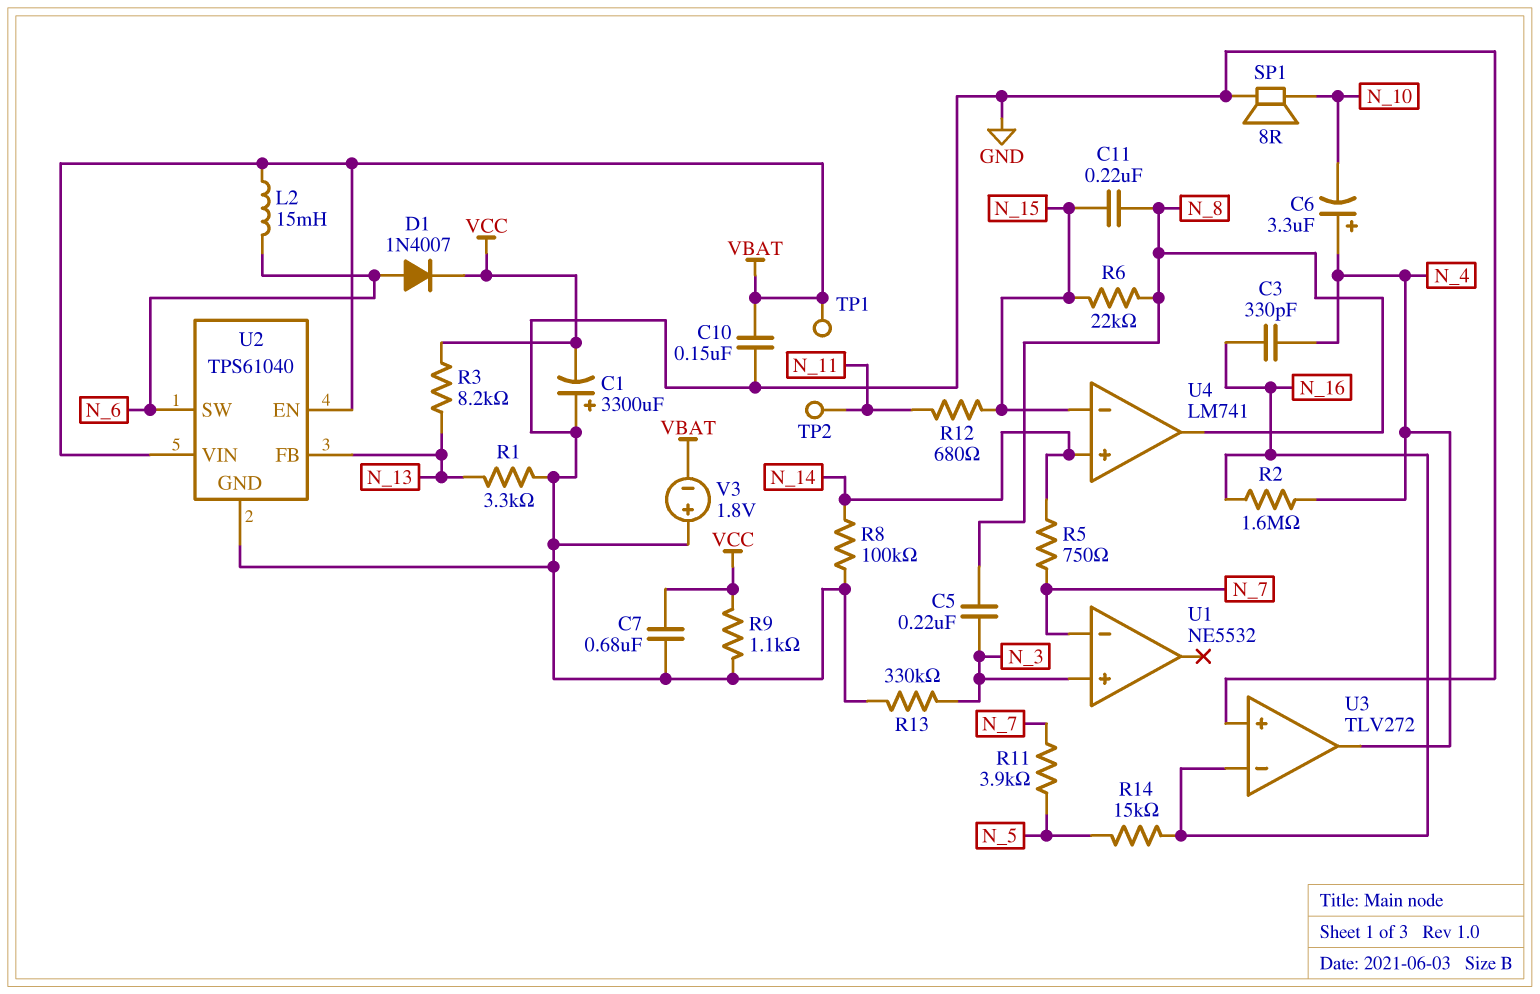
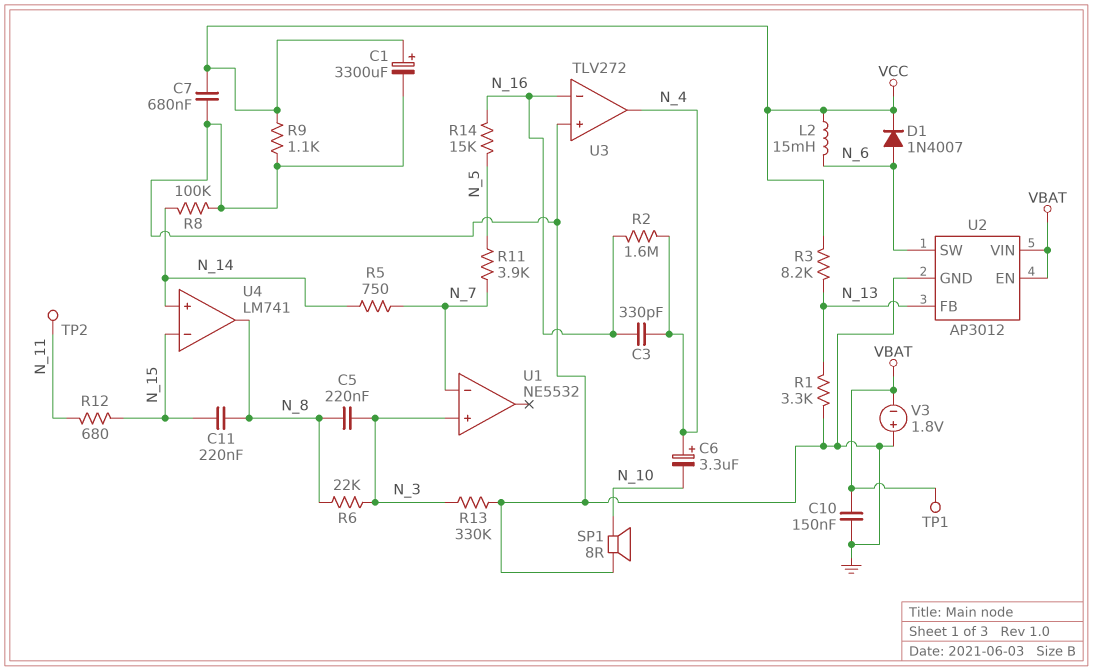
C1: 3300uF (plus GND, minus VCC) -> 3300uF (plus VCC, minus GND)
L2: 15mH (N_6, VBAT) -> 15mH (N_6, VCC)
R6: 22k (N_8, N_15) -> 22k (N_3, N_8)
U2: TPS61040 -> AP3012

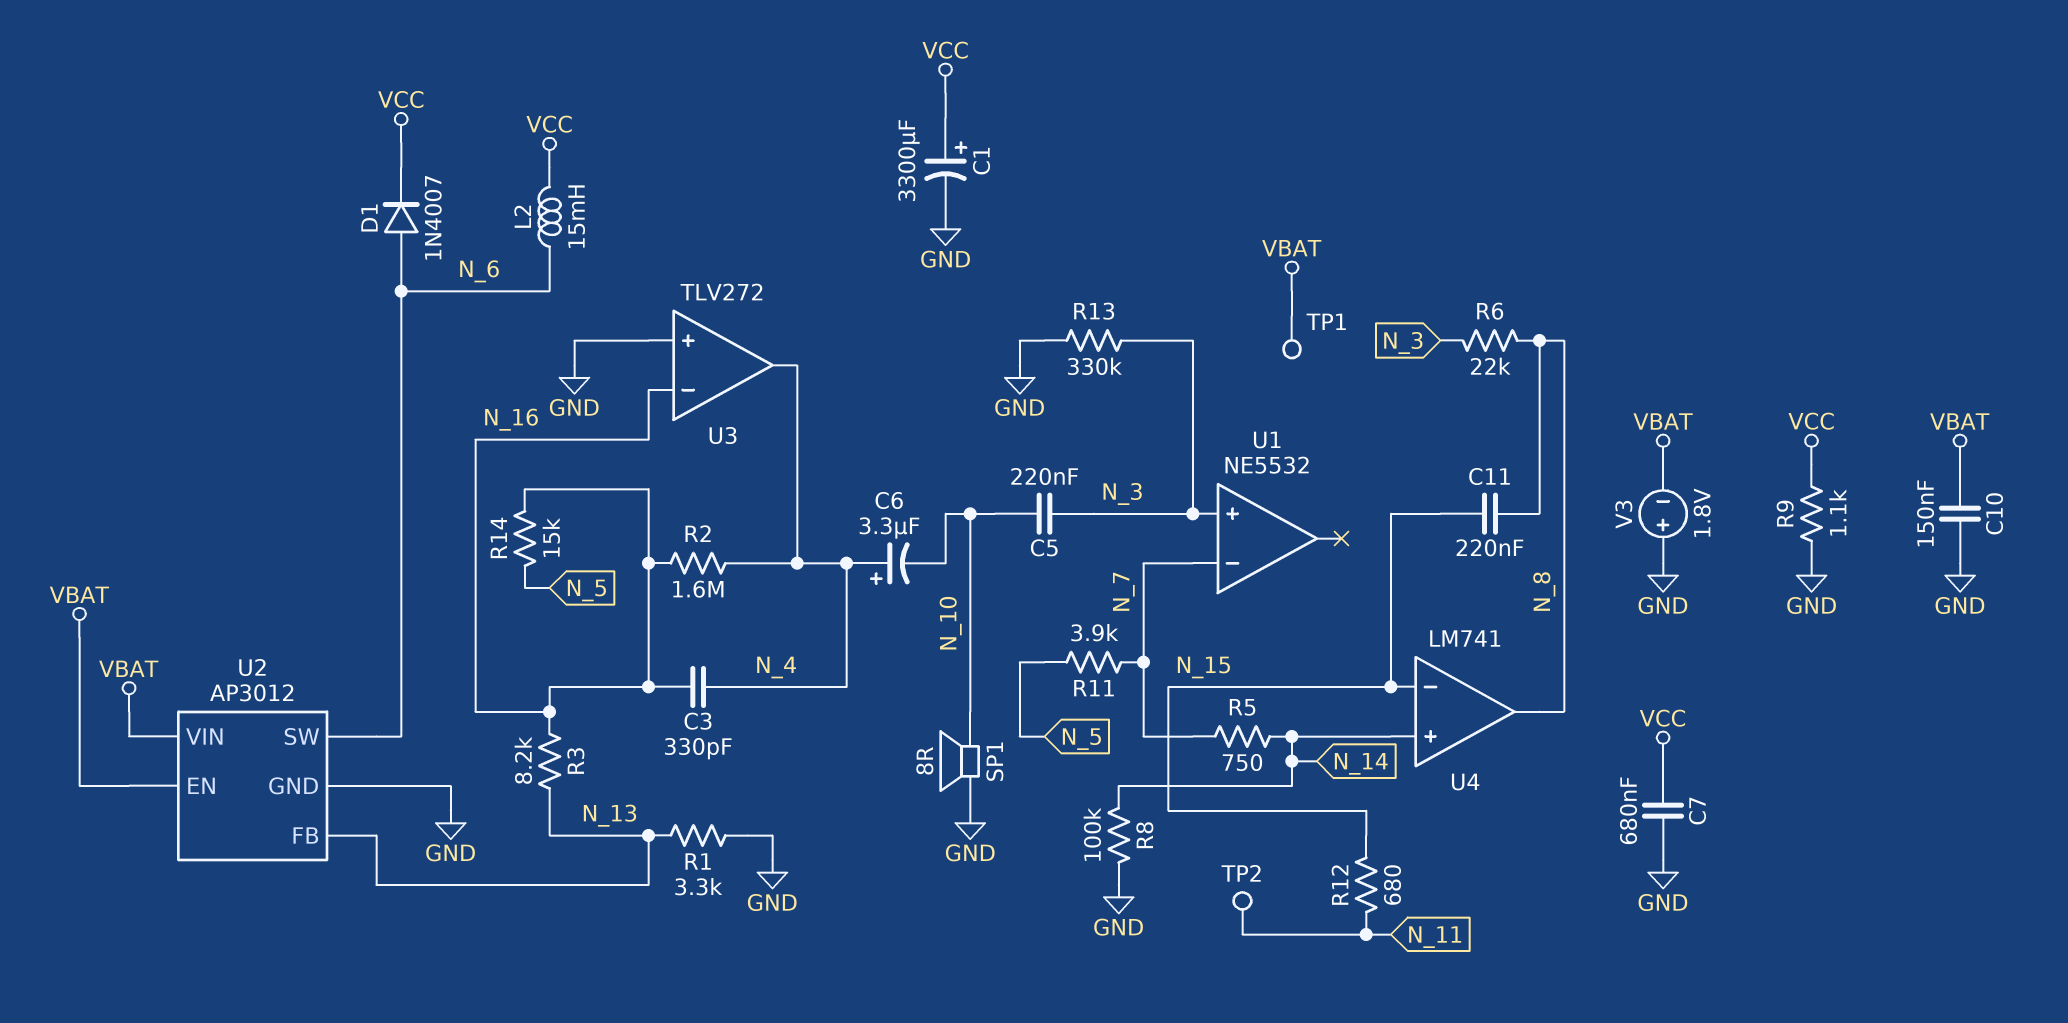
C5: 220nF (N_3, N_8) -> 220nF (N_3, N_10)
R3: 8.2k (N_13, VCC) -> 8.2k (N_13, N_16)

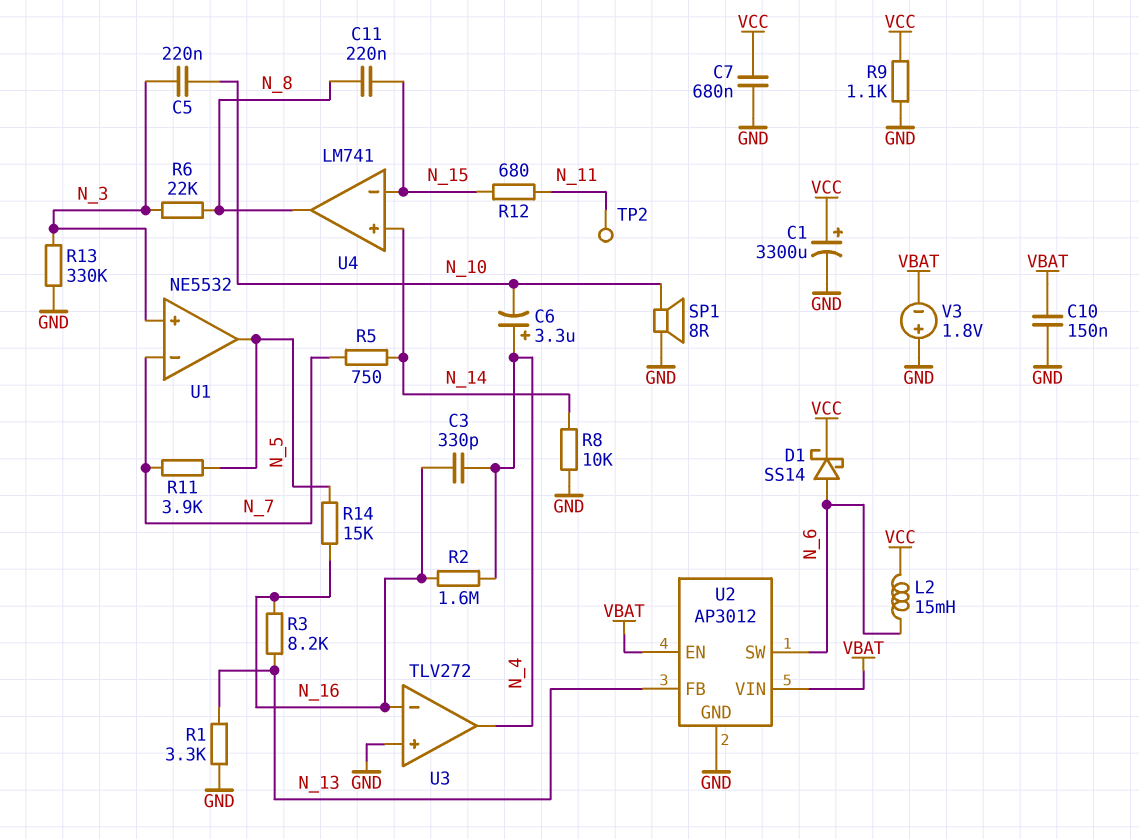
D1: diode 1N4007 (A N_6, K VCC) -> schottky SS14 (A N_6, K VCC)
R8: 100k (GND, N_14) -> 10k (GND, N_14)
TP1: test point (VBAT) -> none
U1 pin out: none -> N_5

